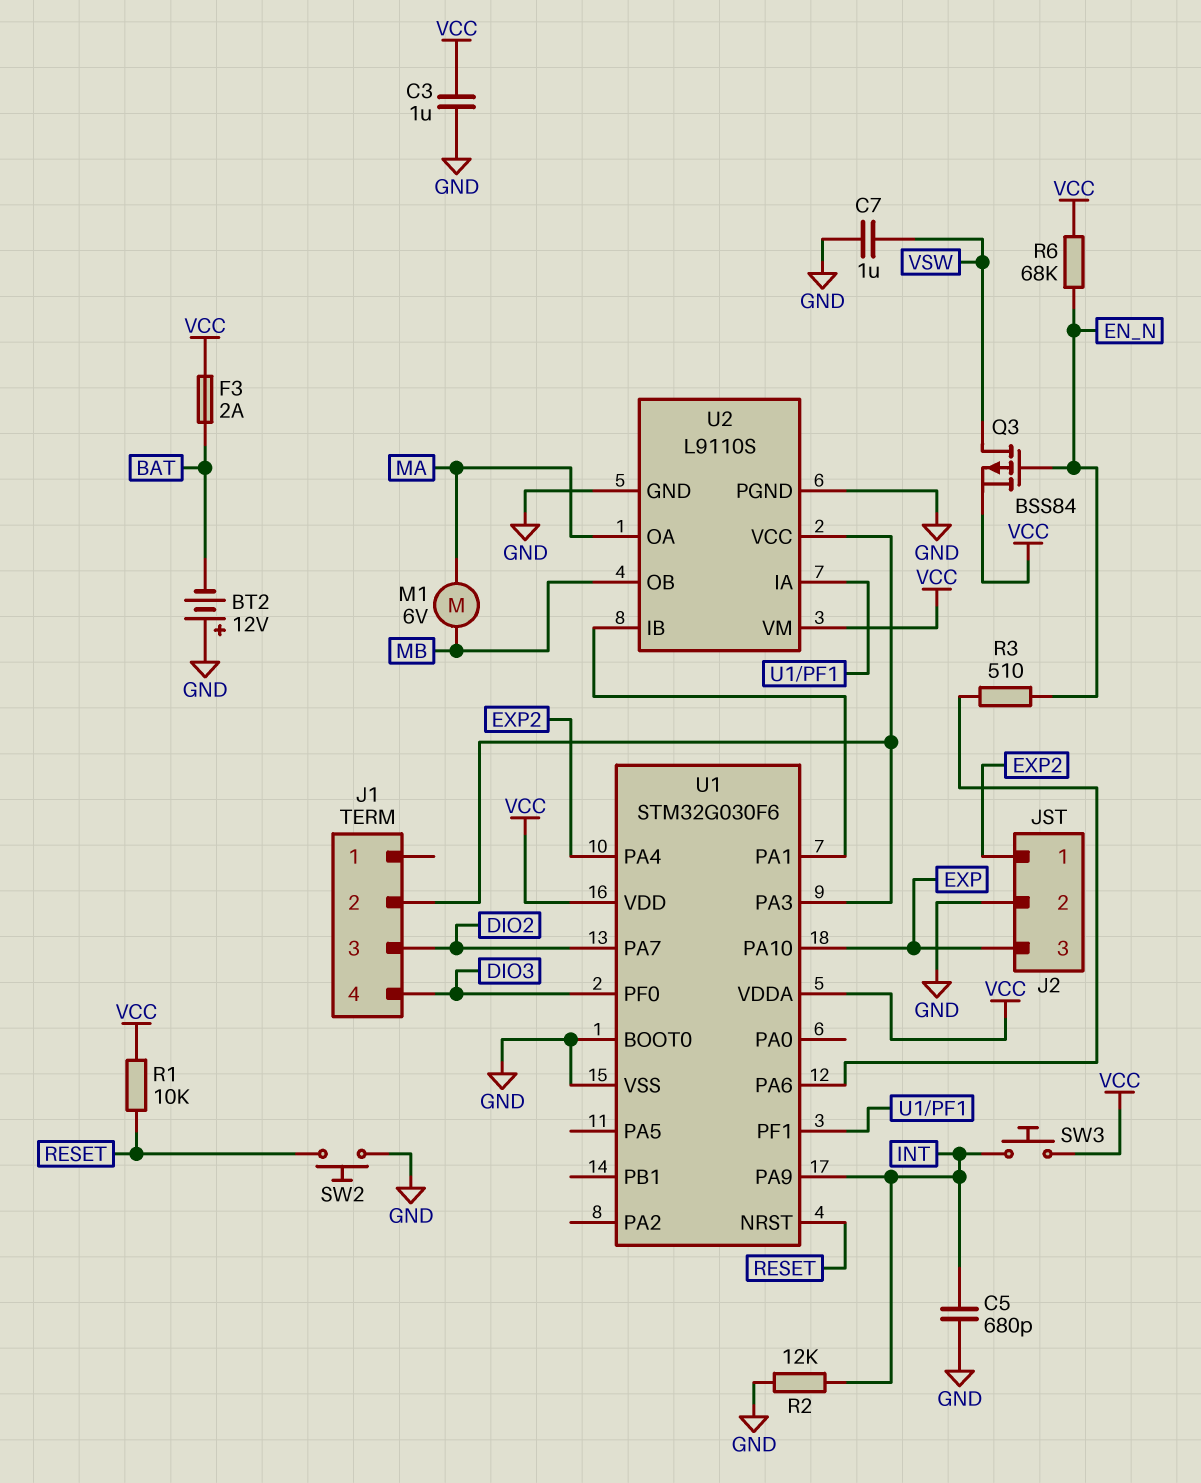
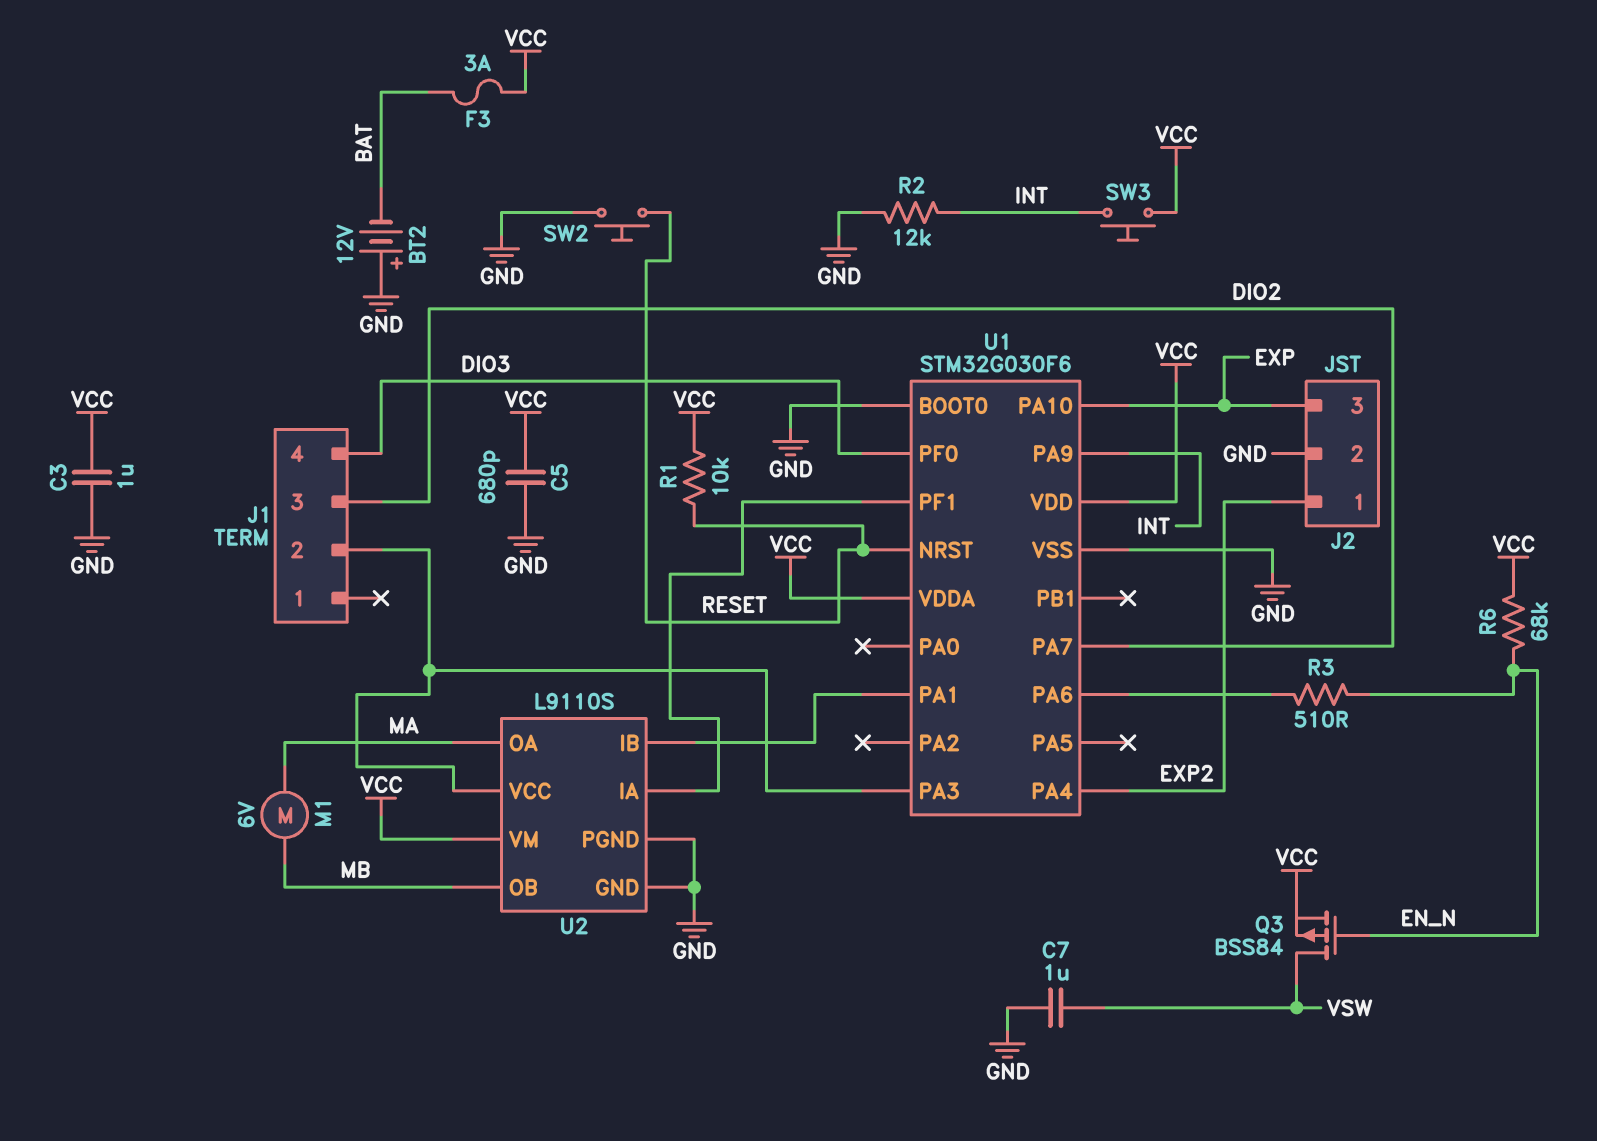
C5: 680pF (GND, INT) -> 680pF (GND, VCC)
F3: 2A (BAT, VCC) -> 3A (BAT, VCC)

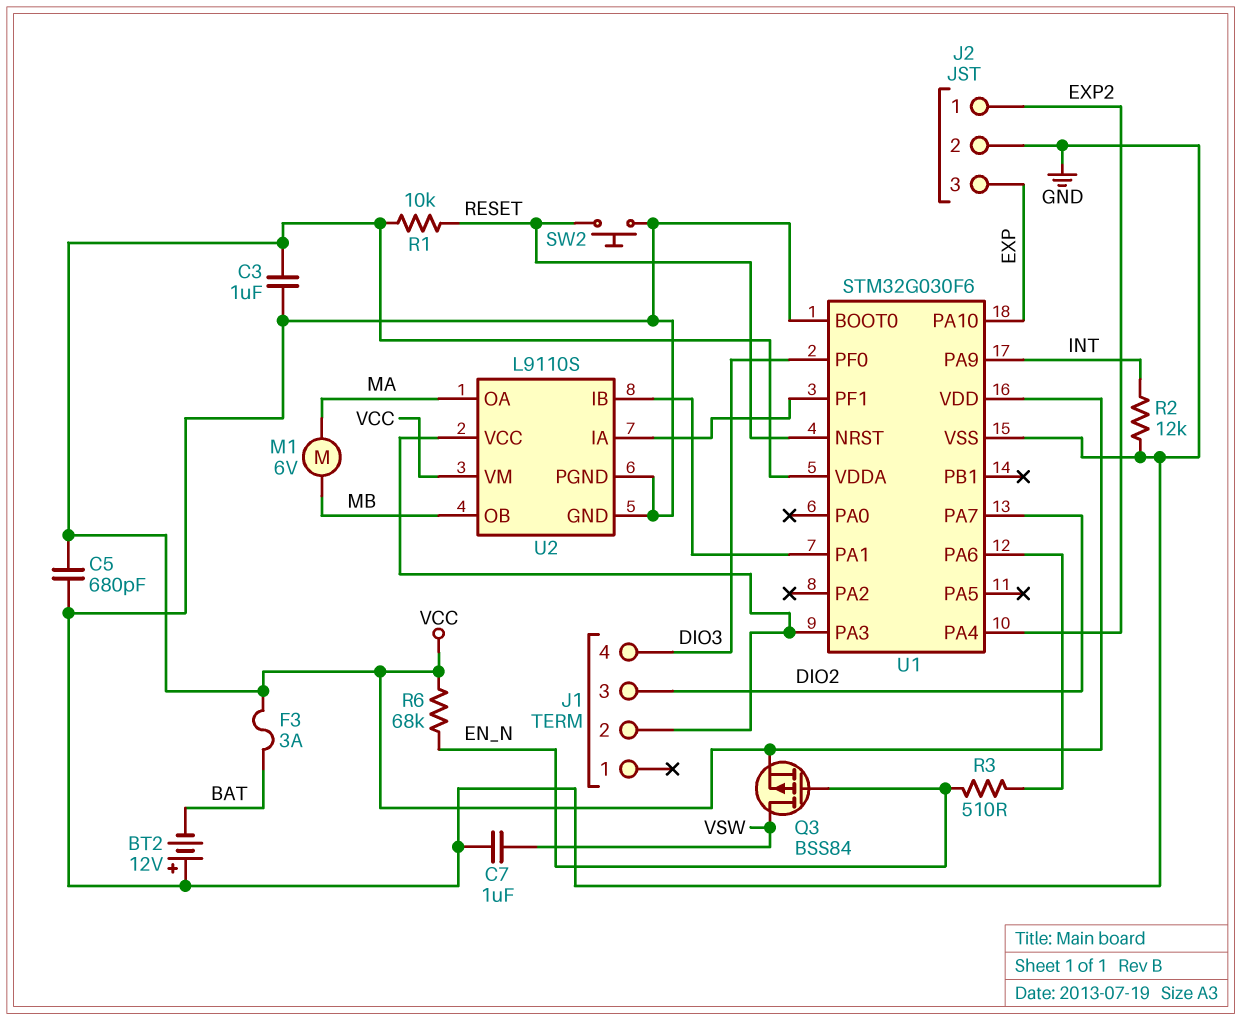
SW3: button (INT, VCC) -> none

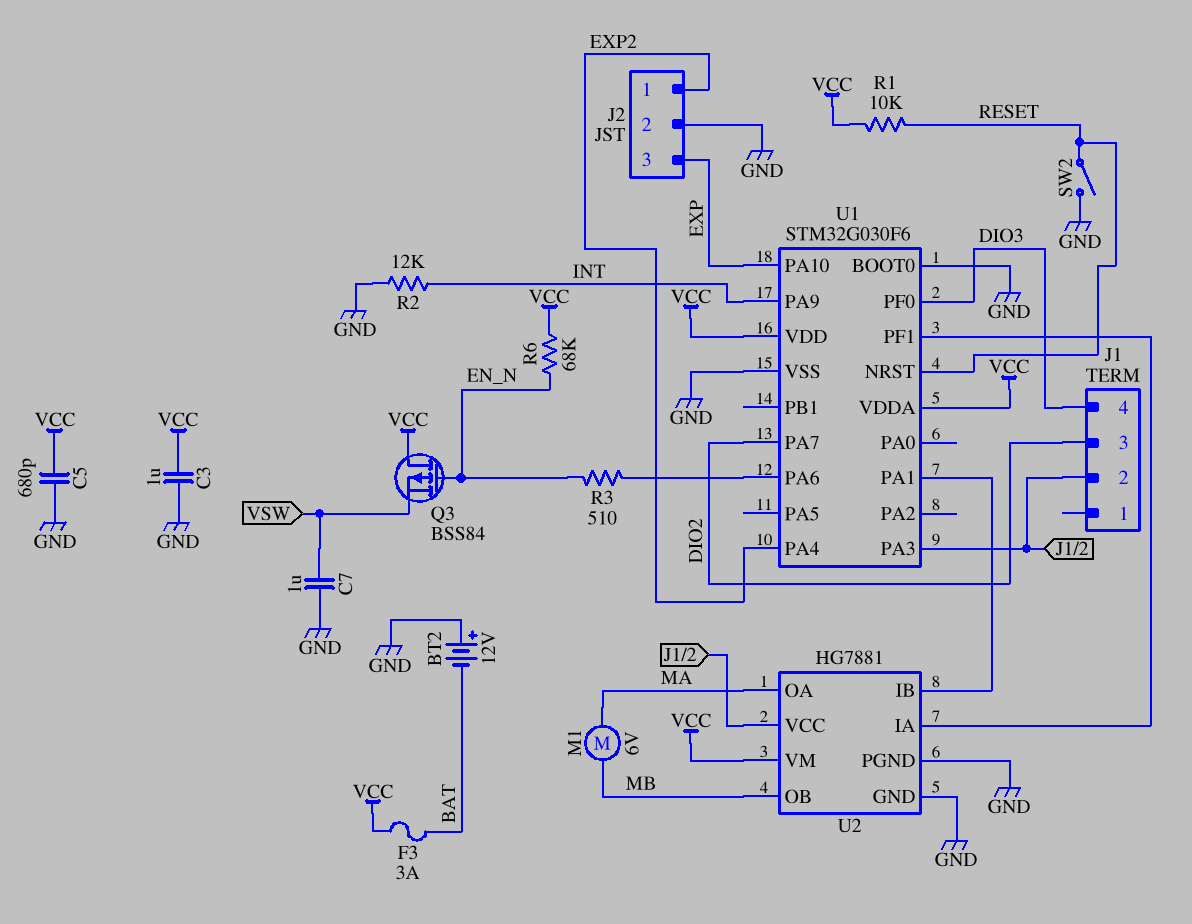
Q3: PMOS BSS84 (G EN_N, D VSW, S VCC) -> PMOS BSS84 (G EN_N, D VCC, S VSW)
SW2: button (GND, RESET) -> switch (GND, RESET)
U2: L9110S -> HG7881

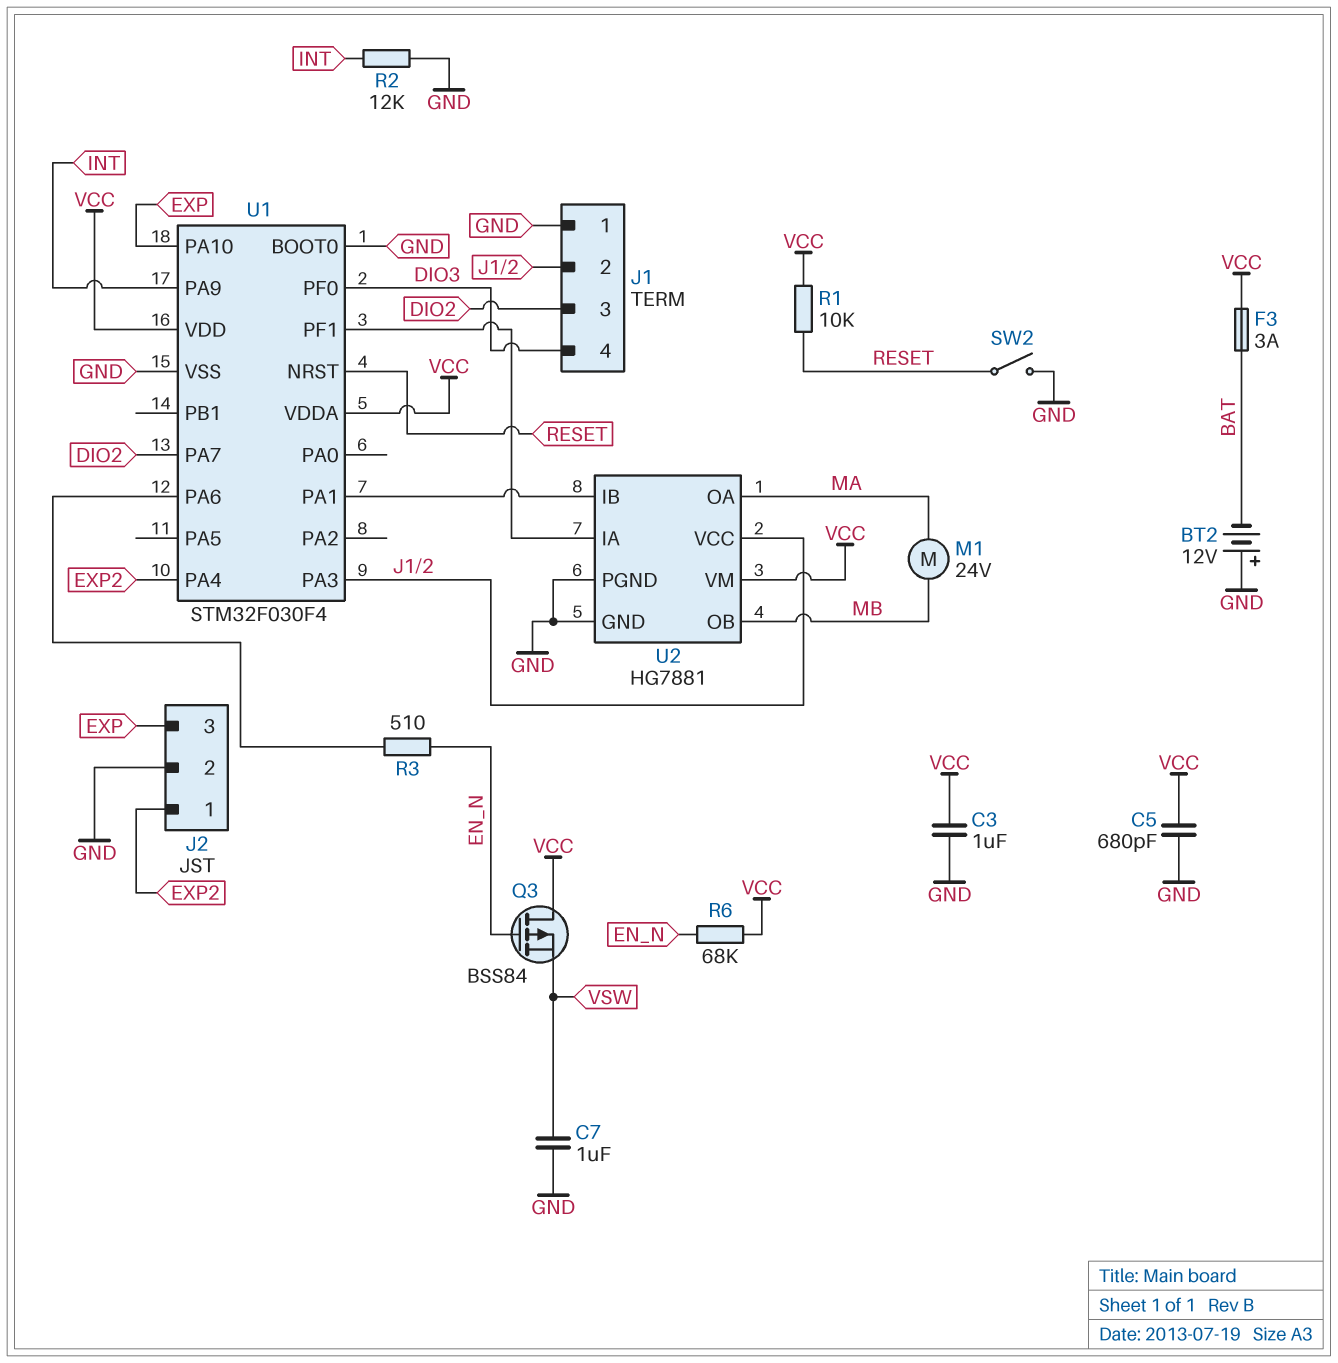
J1 pin 1: none -> GND
M1: motor 6V (MA, MB) -> motor 24V (MA, MB)
U1: STM32G030F6 -> STM32F030F4

